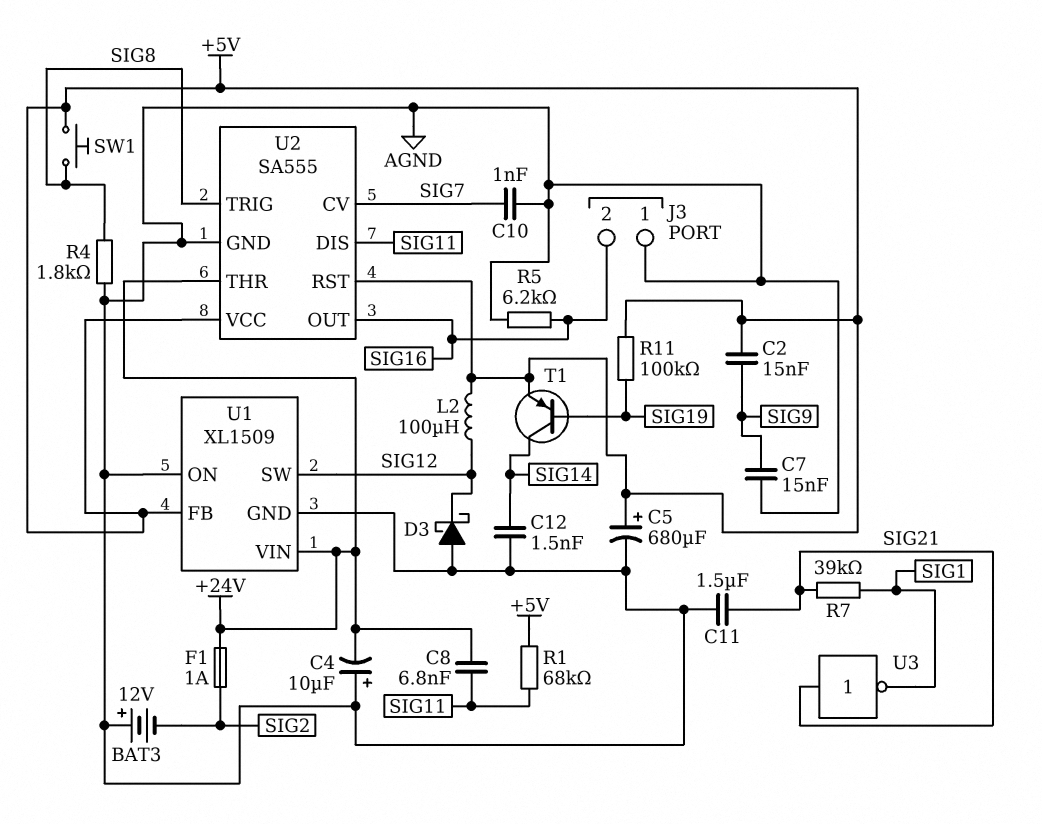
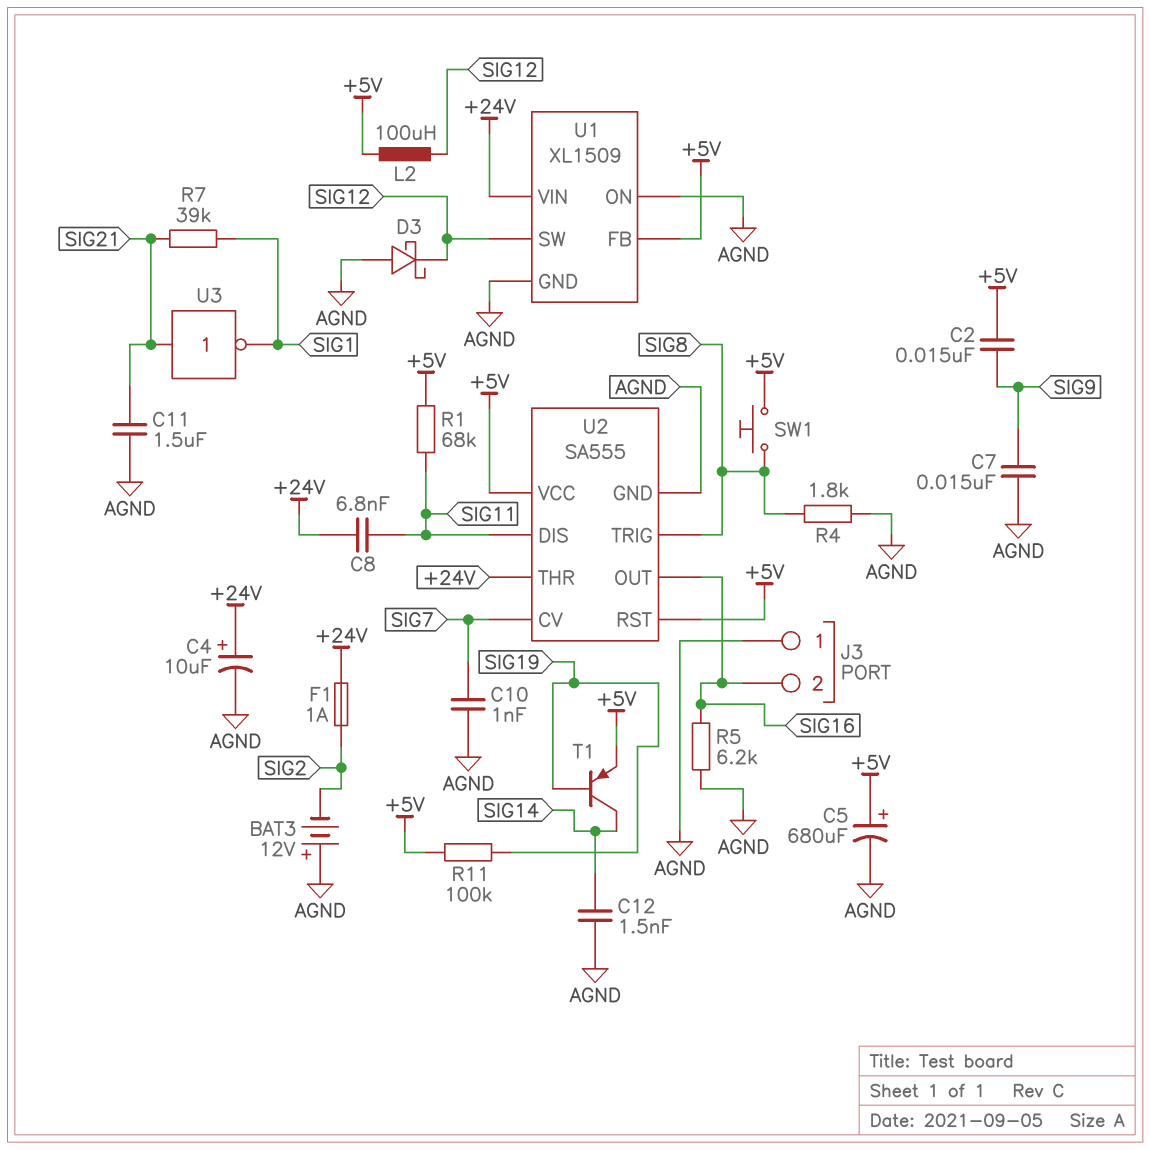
C4: 10uF (plus AGND, minus +24V) -> 10uF (plus +24V, minus AGND)

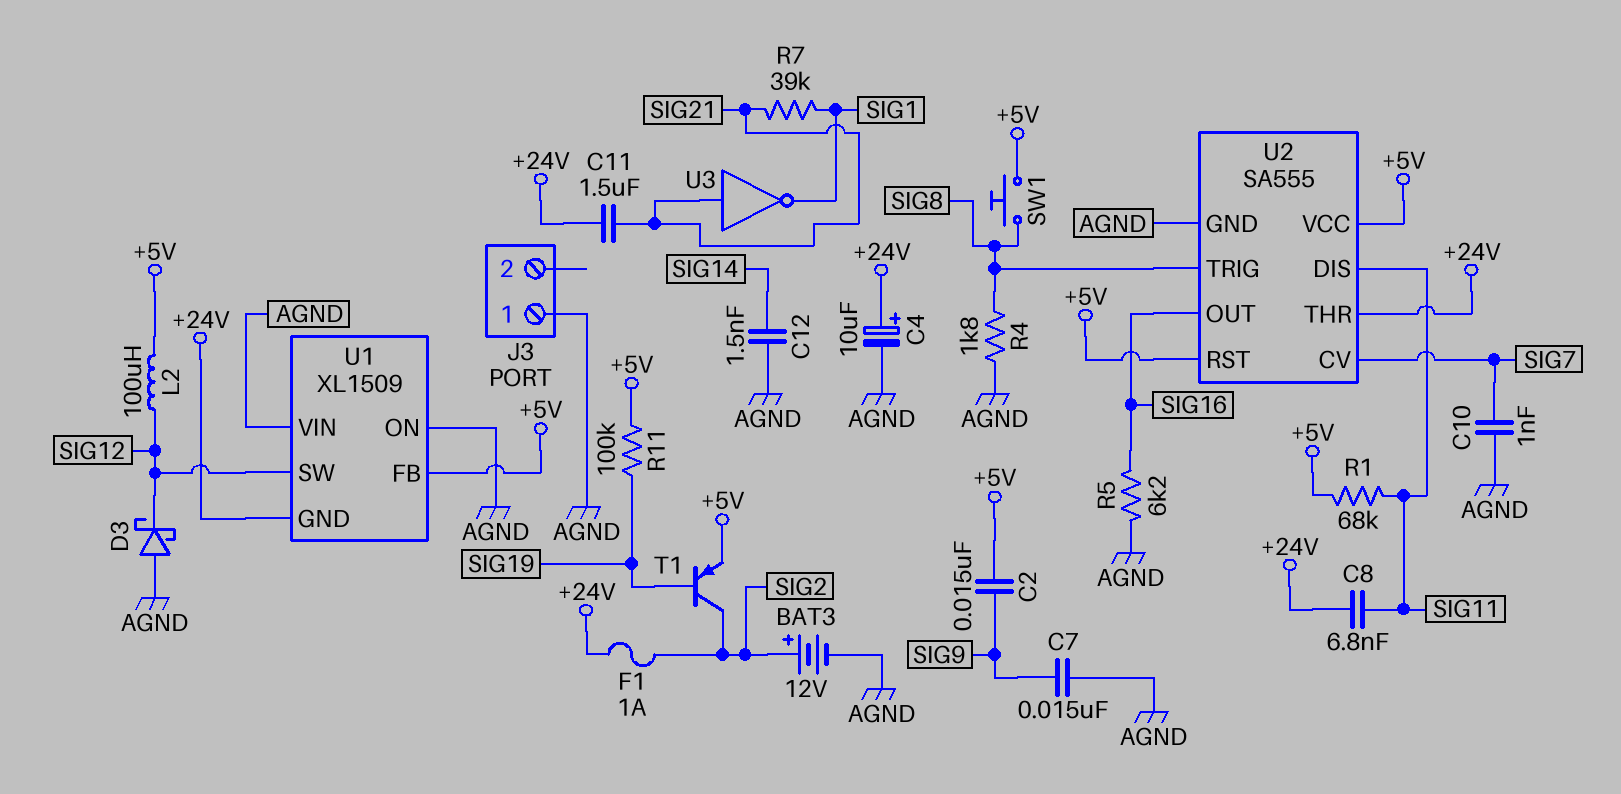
BAT3: 12V (plus AGND, minus SIG2) -> 12V (plus SIG2, minus AGND)
C5: 680uF (plus +5V, minus AGND) -> none
C11: 1.5uF (AGND, SIG21) -> 1.5uF (+24V, SIG21)
J3 pin 2: SIG16 -> none
T1: PNP (B SIG19, C SIG14, E +5V) -> PNP (B SIG19, C SIG2, E +5V)
U1 pin GND: AGND -> +24V
U1 pin VIN: +24V -> AGND

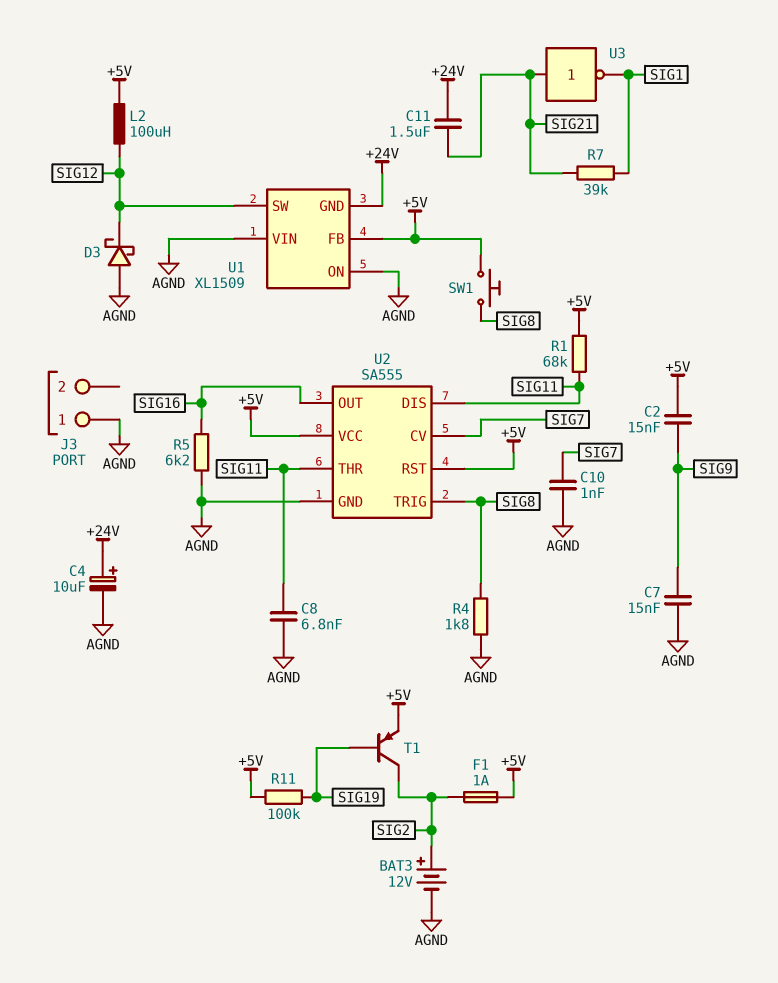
C8: 6.8nF (+24V, SIG11) -> 6.8nF (AGND, SIG11)
C12: 1.5nF (AGND, SIG14) -> none
F1: 1A (+24V, SIG2) -> 1A (+5V, SIG2)
U2 pin THR: +24V -> SIG11

